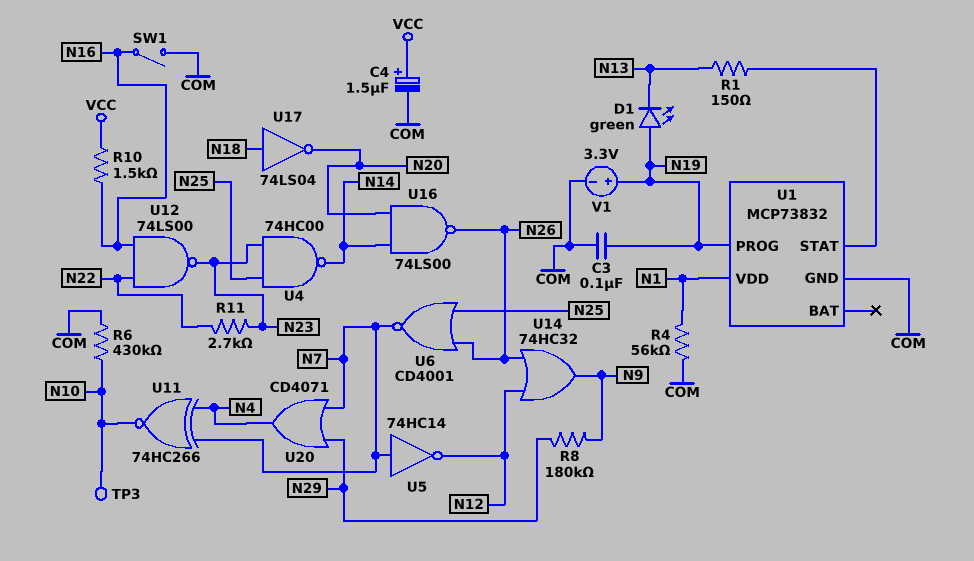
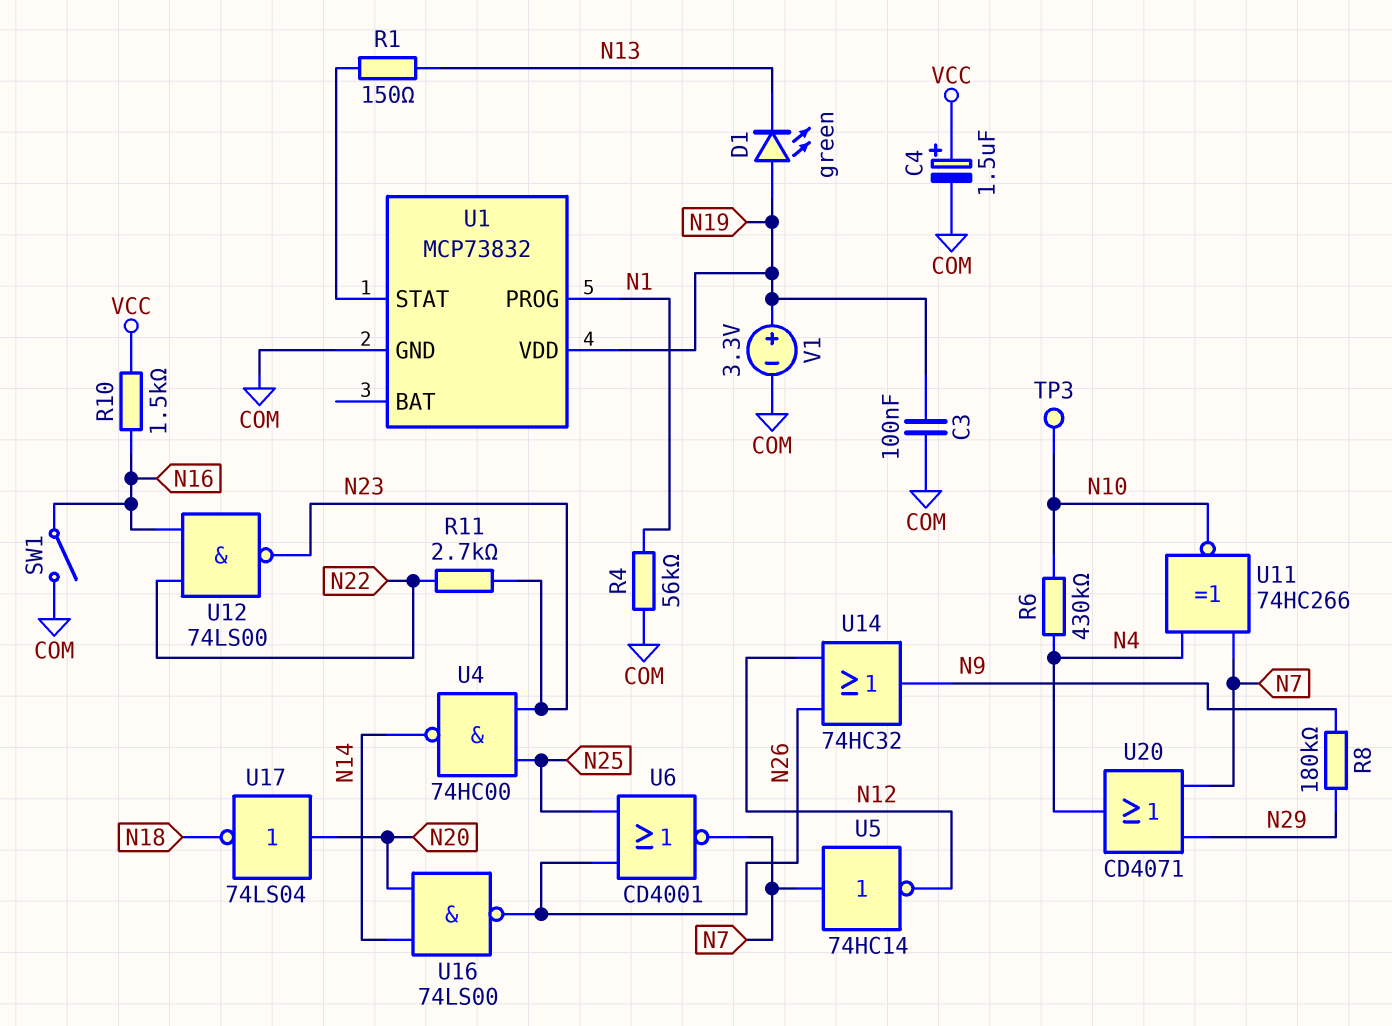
R6: 430k (COM, N10) -> 430k (N4, N10)
U1 pin PROG: N19 -> N1
U1 pin VDD: N1 -> N19
U17: NOT 74LS04 (in N18, out N20) -> NOT 74LS04 (in N20, out N18)

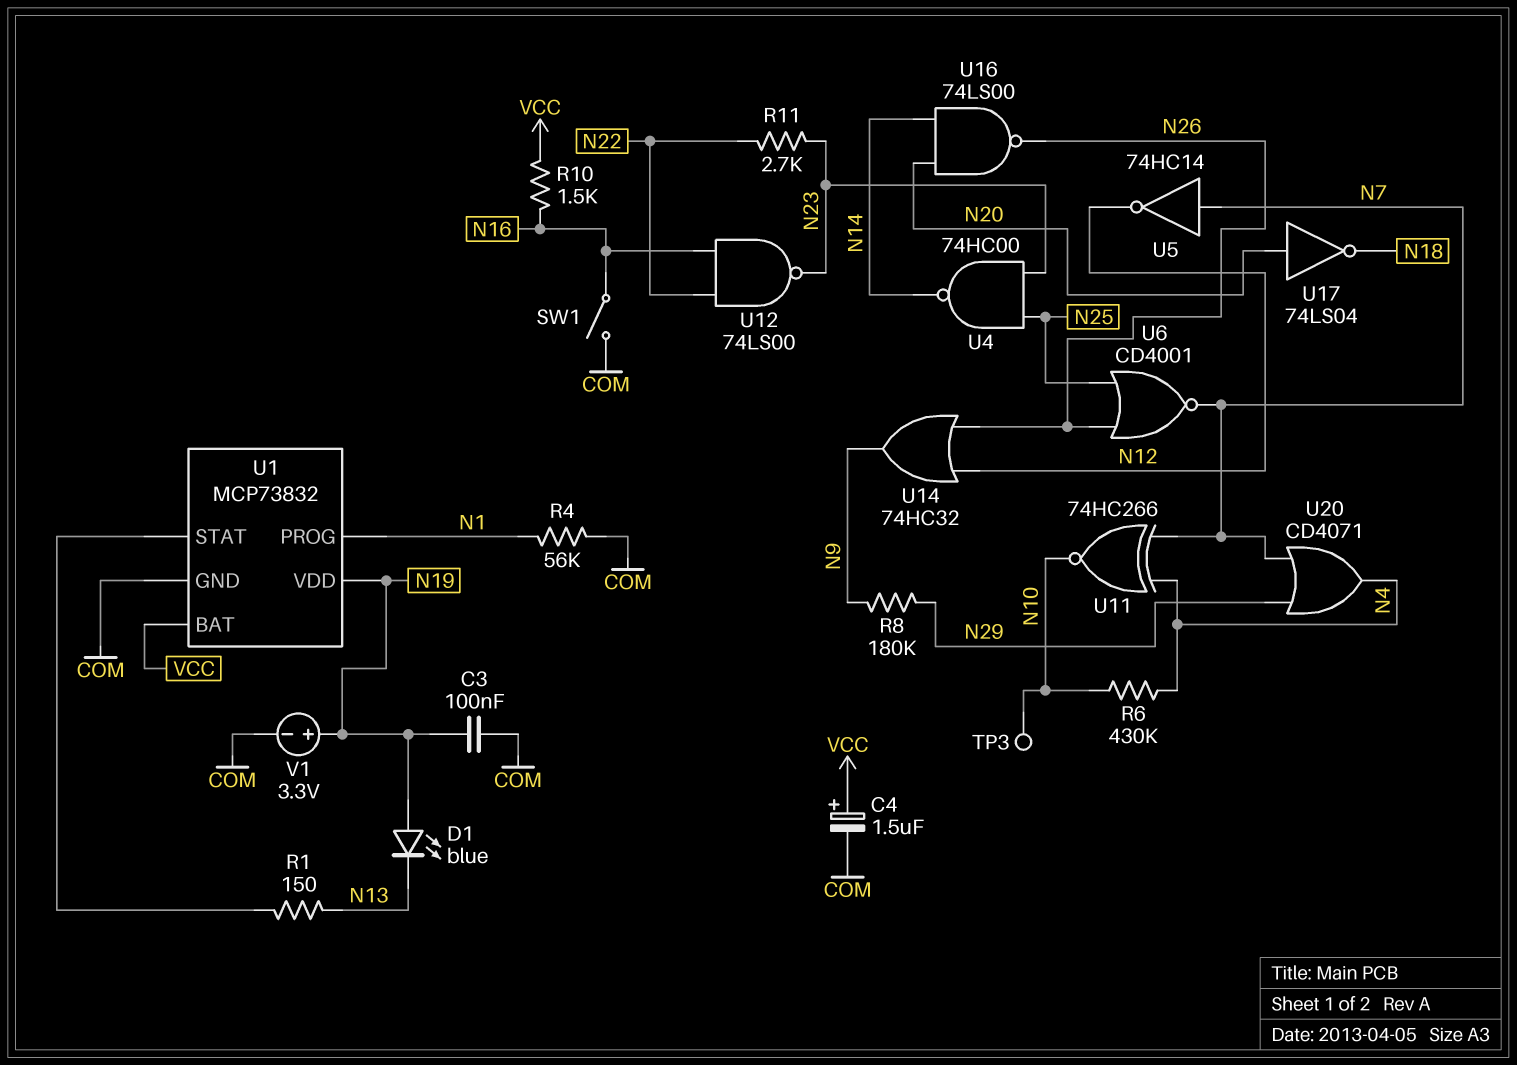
D1: LED green (A N19, K N13) -> LED blue (A N19, K N13)
U1 pin BAT: none -> VCC

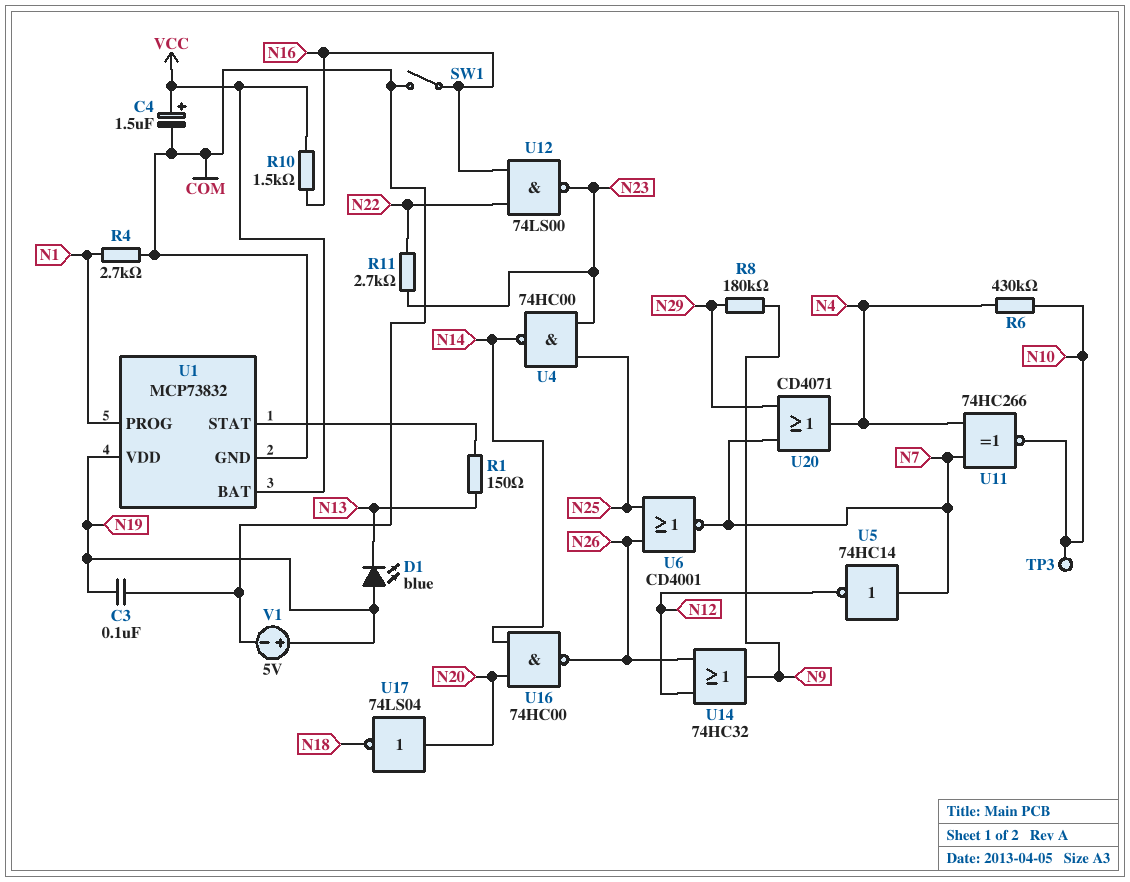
R4: 56k (COM, N1) -> 2.7k (COM, N1)
U16: NAND 74LS00 (in N14, in N20, out N26) -> NAND 74HC00 (in N14, in N20, out N26)
V1: 3.3V (plus N19, minus COM) -> 5V (plus N19, minus COM)

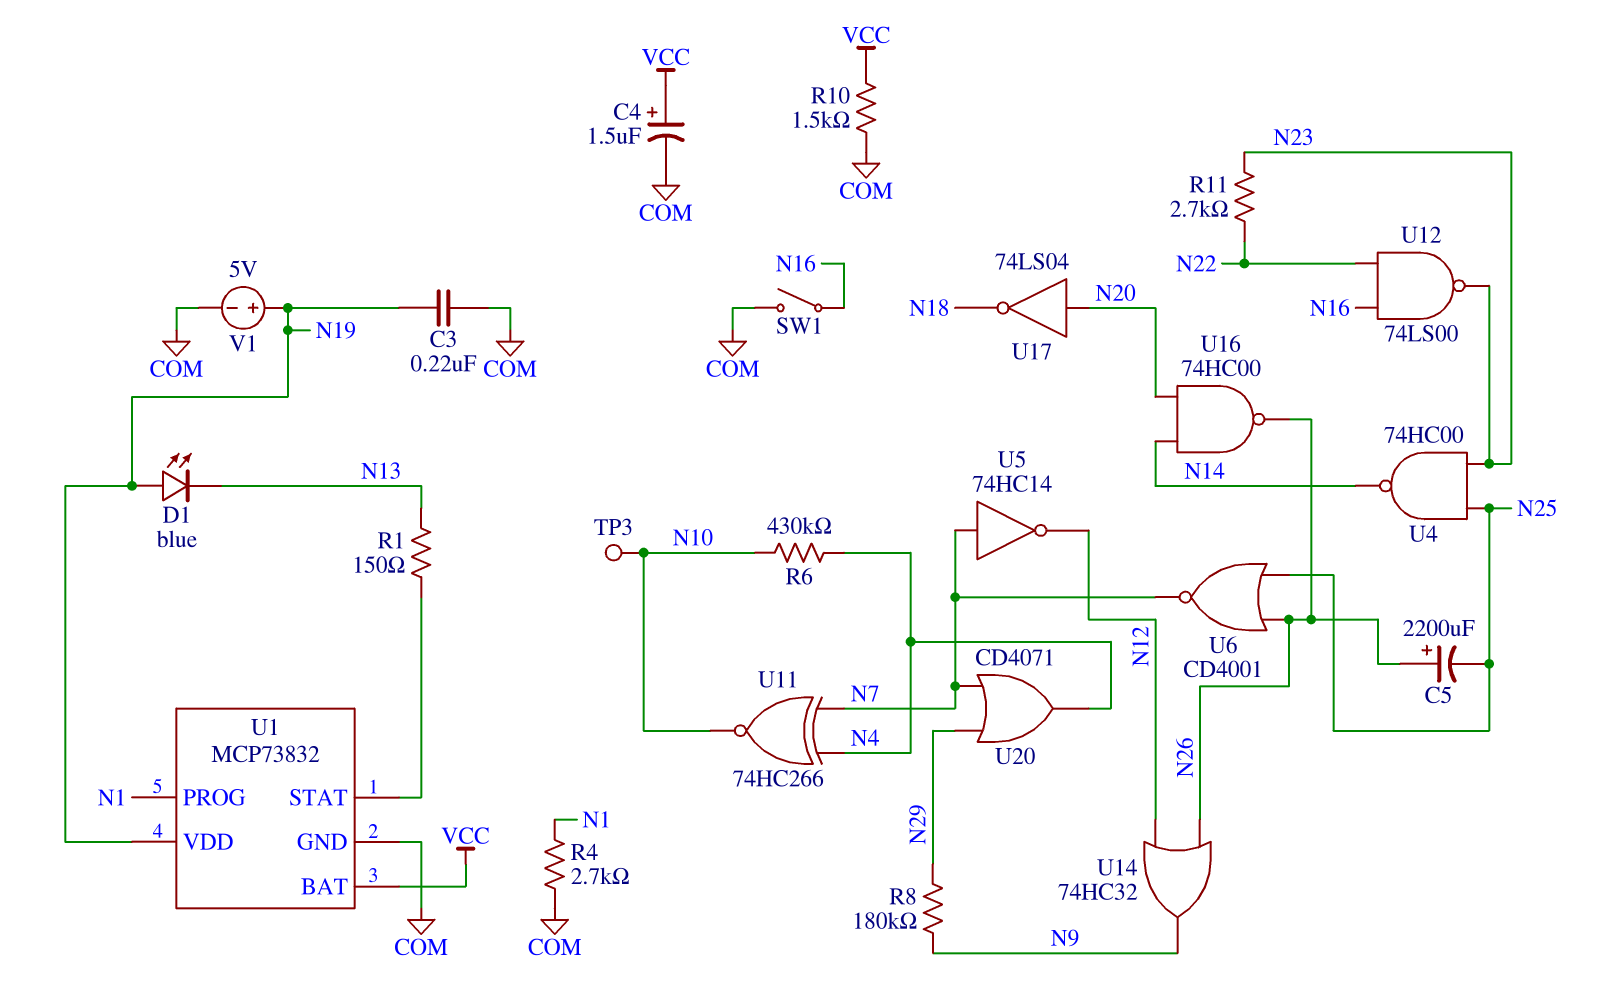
C3: 100nF (COM, N19) -> 220nF (COM, N19)
C5: none -> 2200uF (plus N26, minus N25)
R10: 1.5k (N16, VCC) -> 1.5k (COM, VCC)

